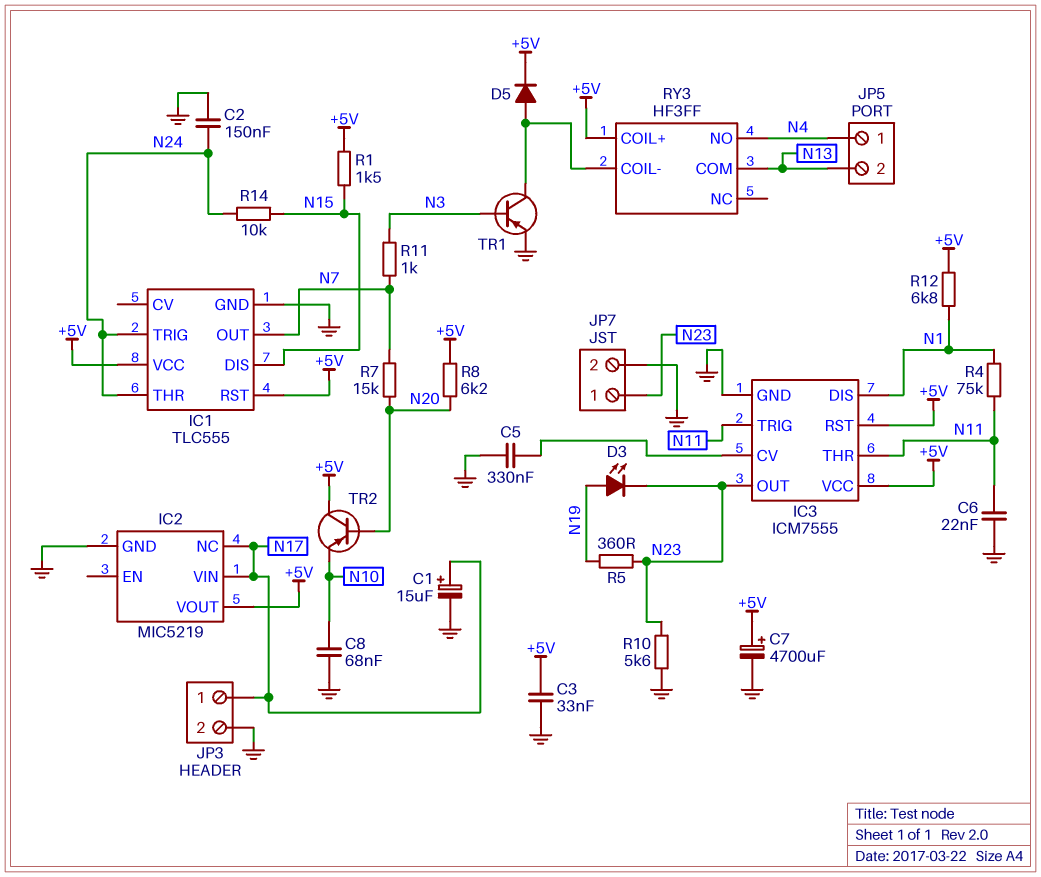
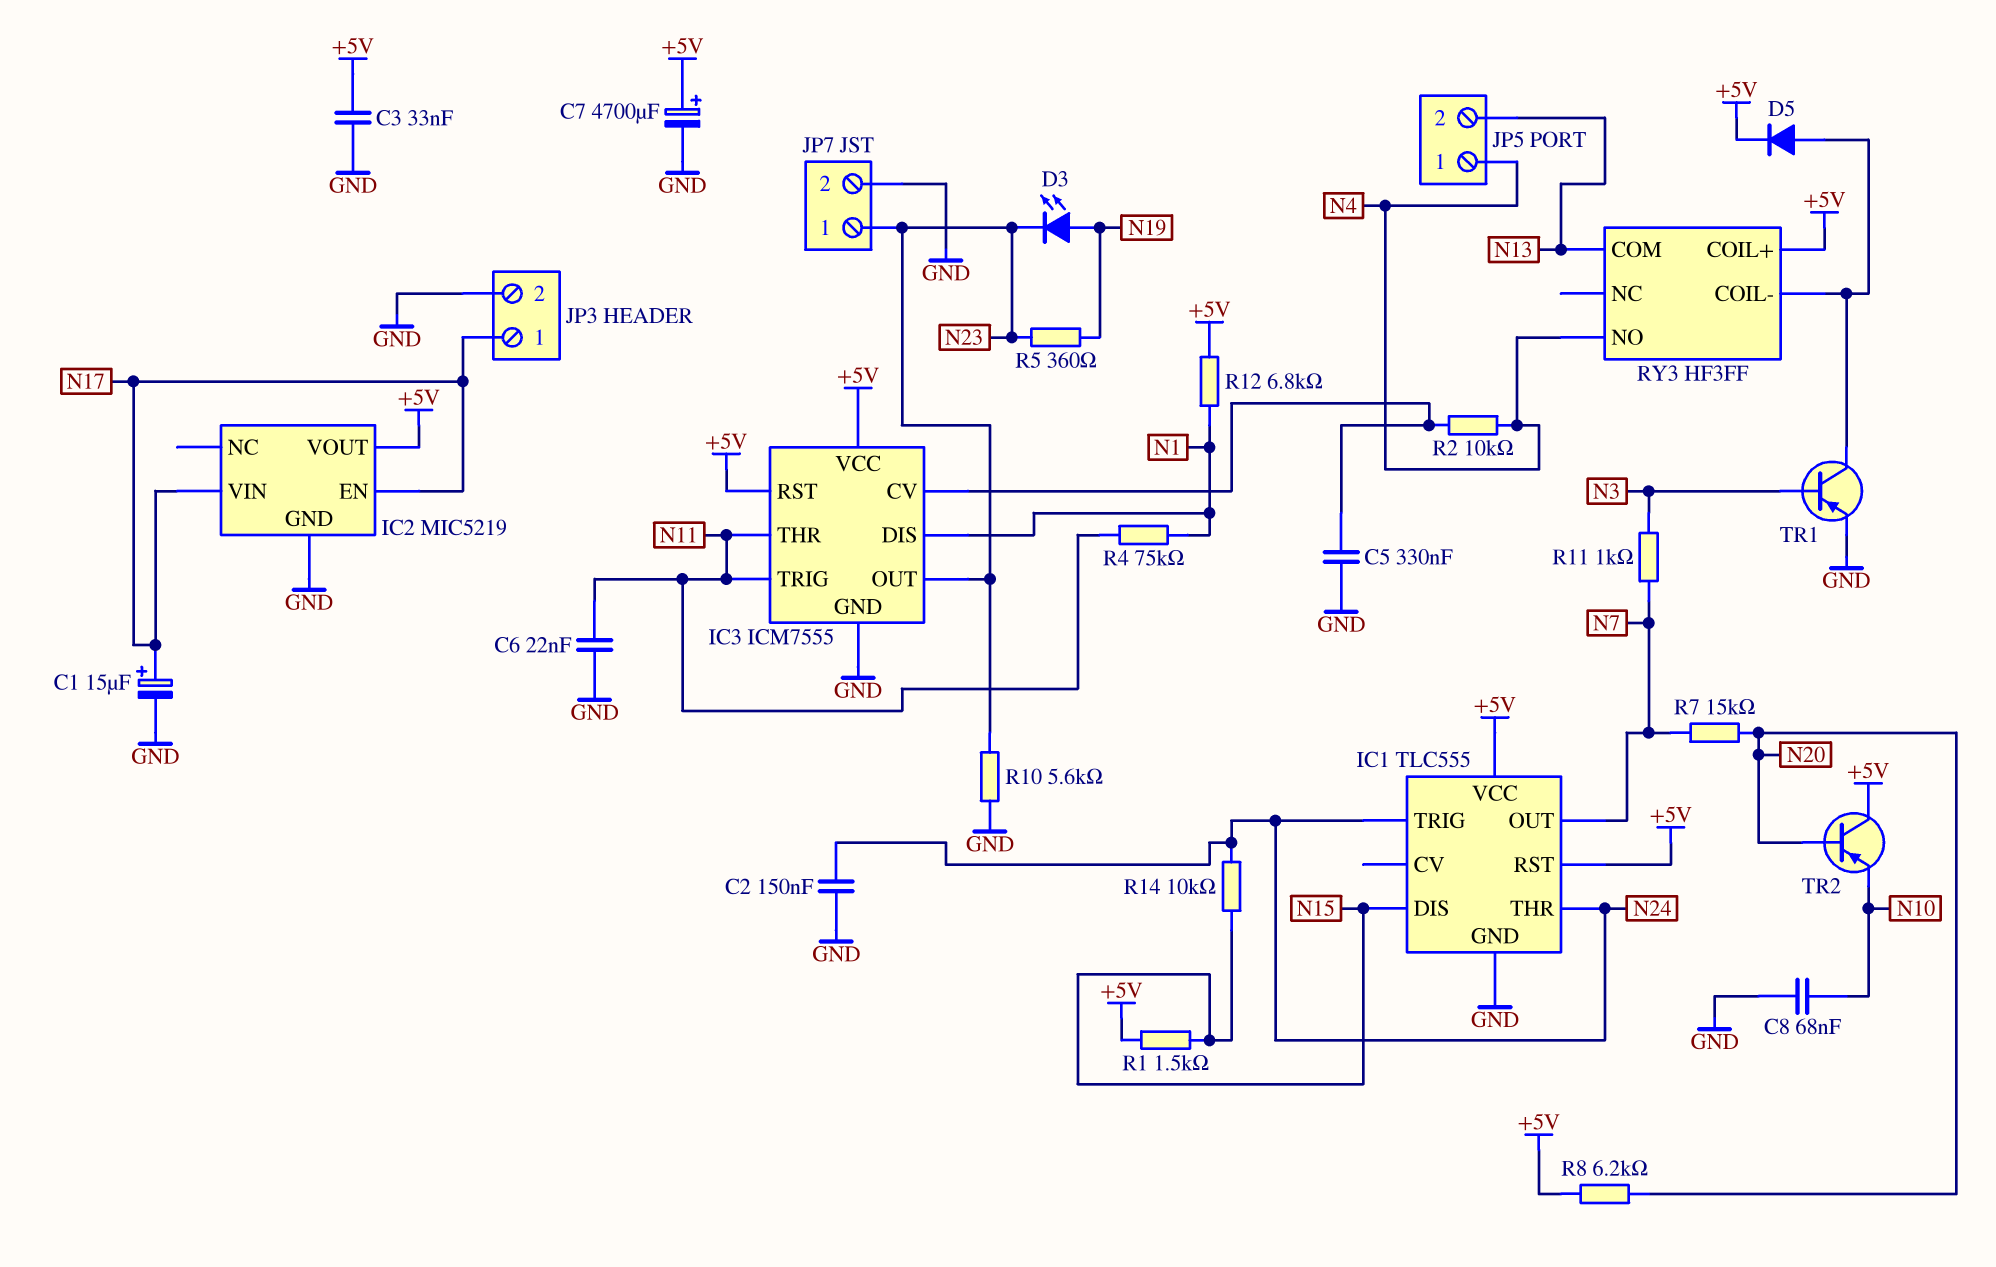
IC2 pin EN: none -> N17
IC2 pin NC: N17 -> none
R2: none -> 10k (IC3/CV, N4)

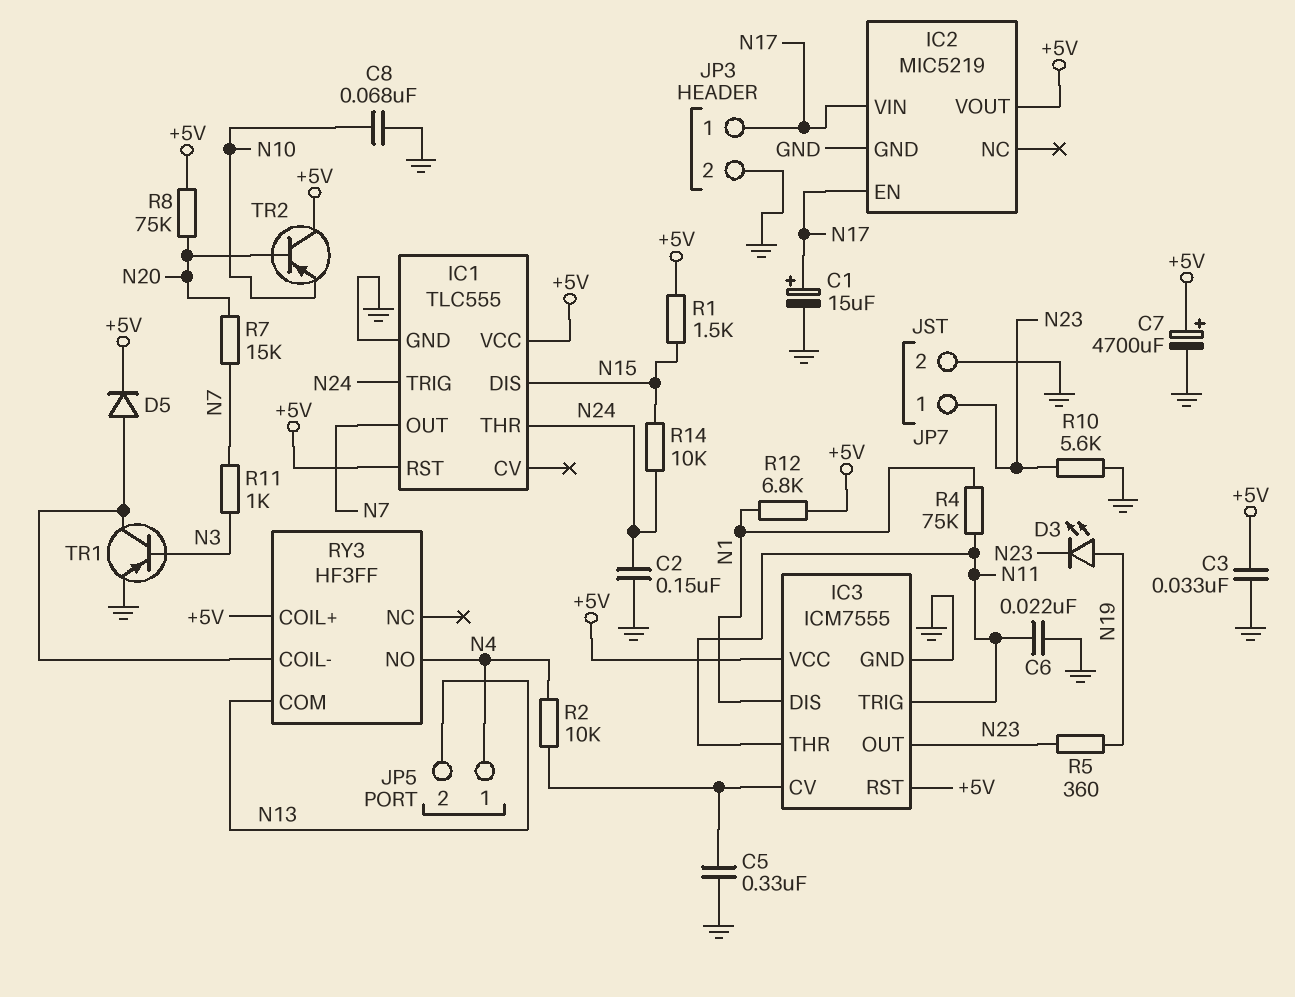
R8: 6.2k (+5V, N20) -> 75k (+5V, N20)

